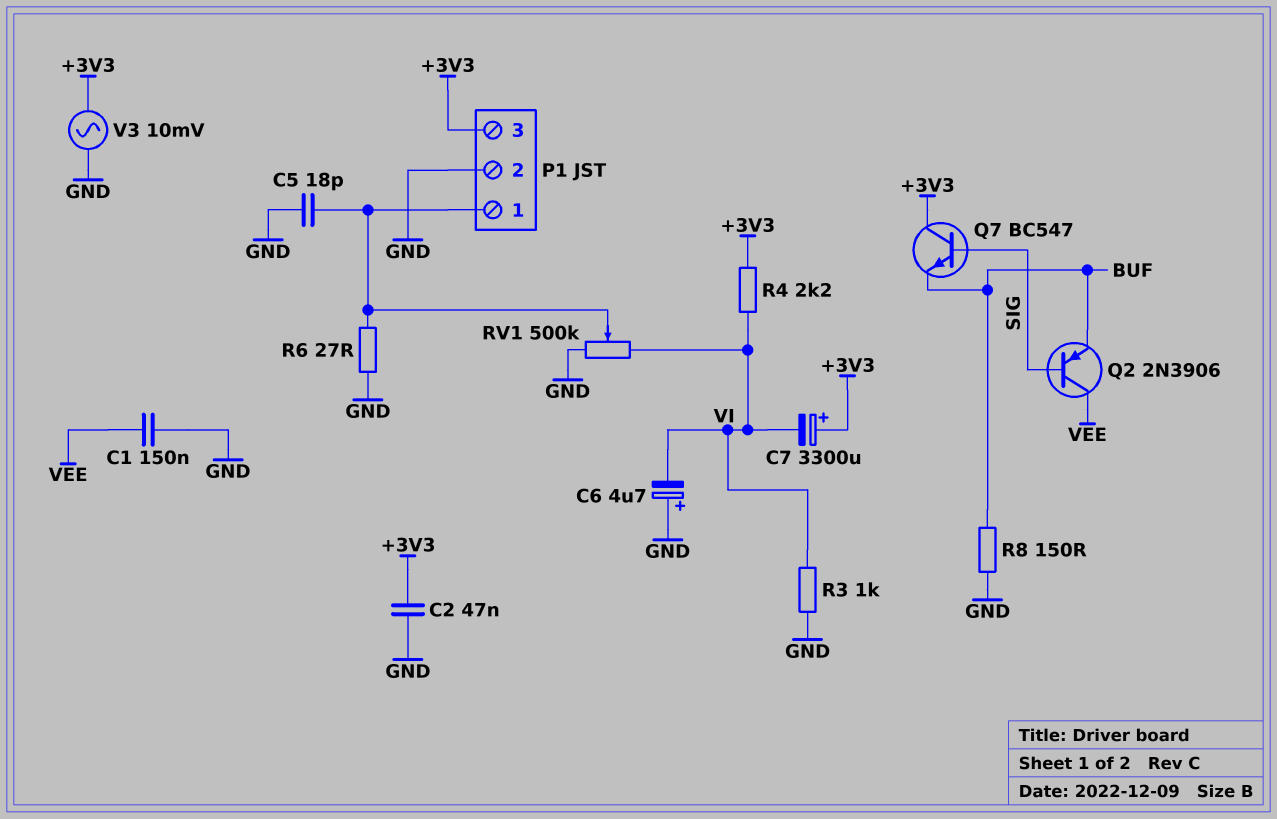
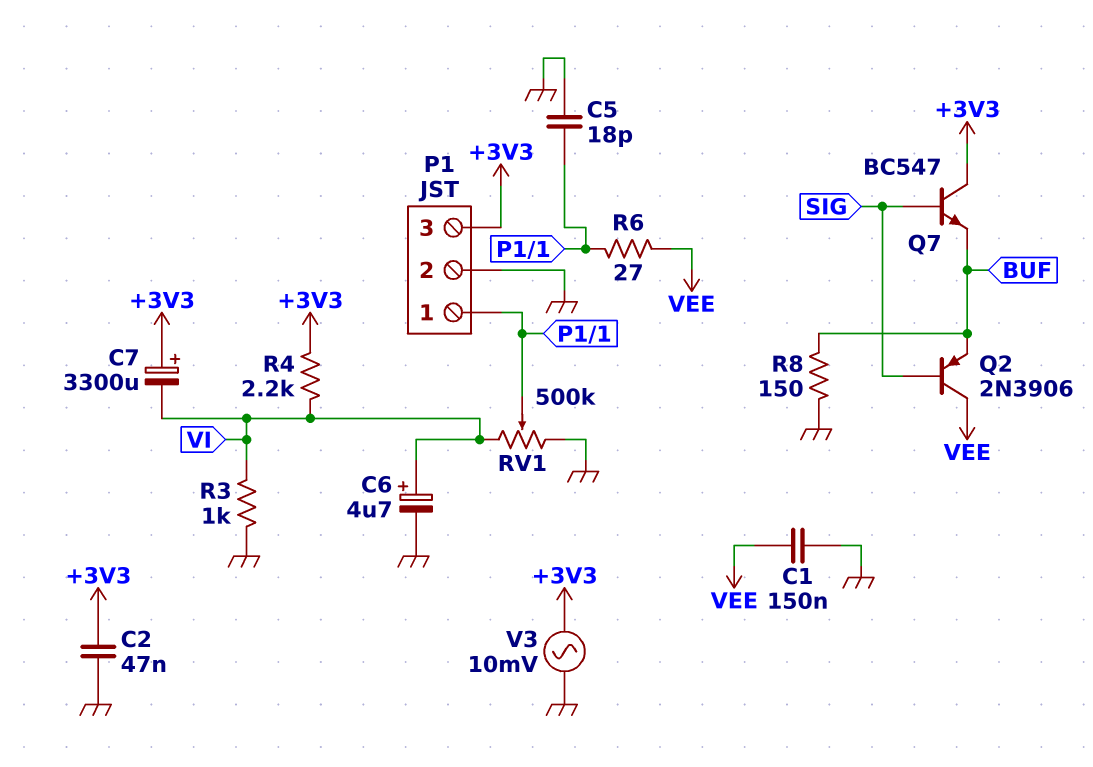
C6: 4.7uF (plus GND, minus VI) -> 4.7uF (plus VI, minus GND)
R6: 27 (GND, P1/1) -> 27 (P1/1, VEE)

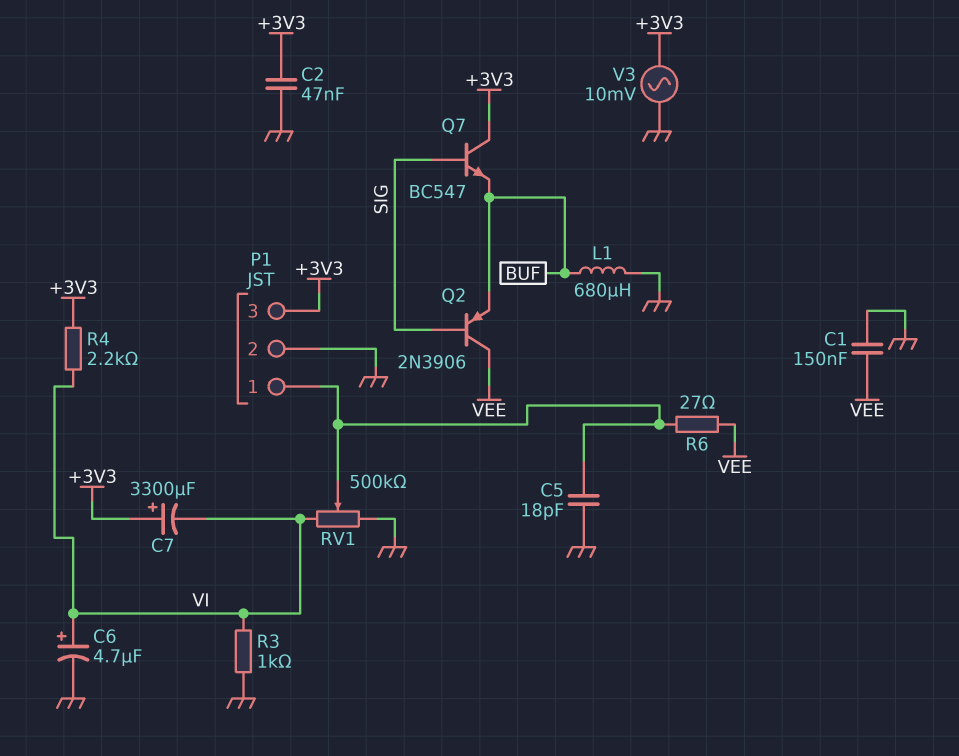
L1: none -> 680uH (BUF, GND)
R8: 150 (BUF, GND) -> none

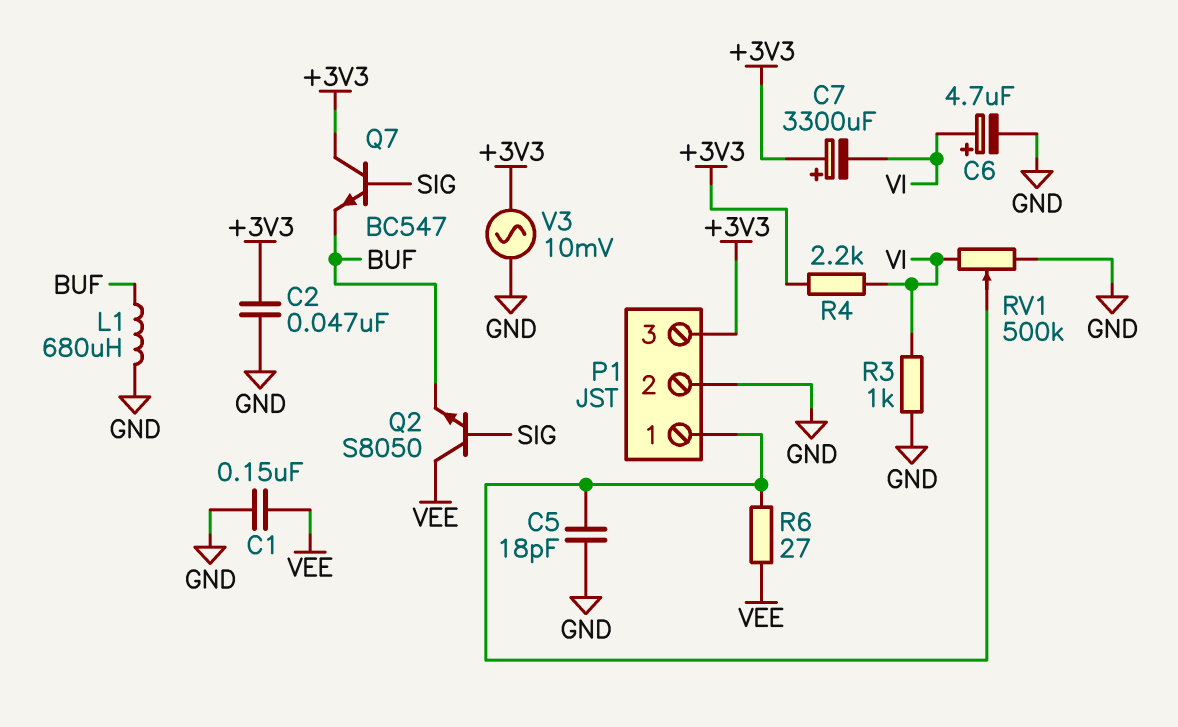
Q2: PNP 2N3906 (B SIG, C VEE, E BUF) -> NPN S8050 (B SIG, C VEE, E BUF)

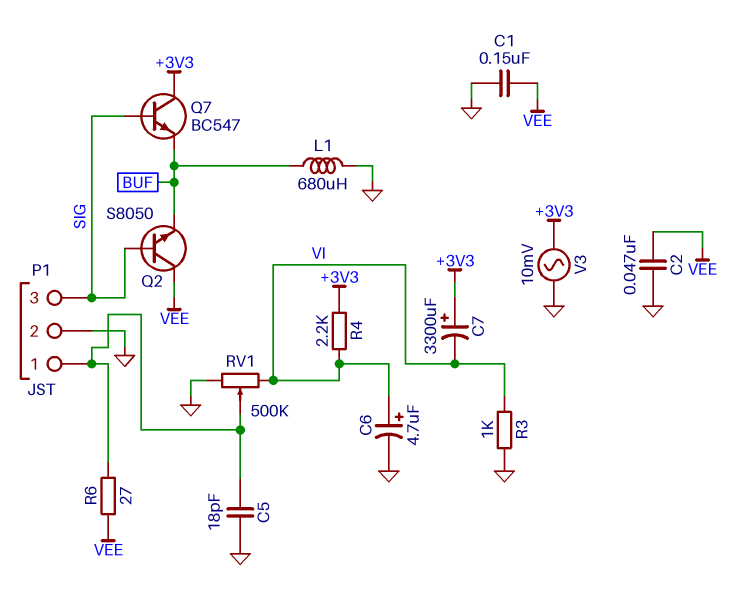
C2: 47nF (+3V3, GND) -> 47nF (GND, VEE)
P1 pin 3: +3V3 -> SIG

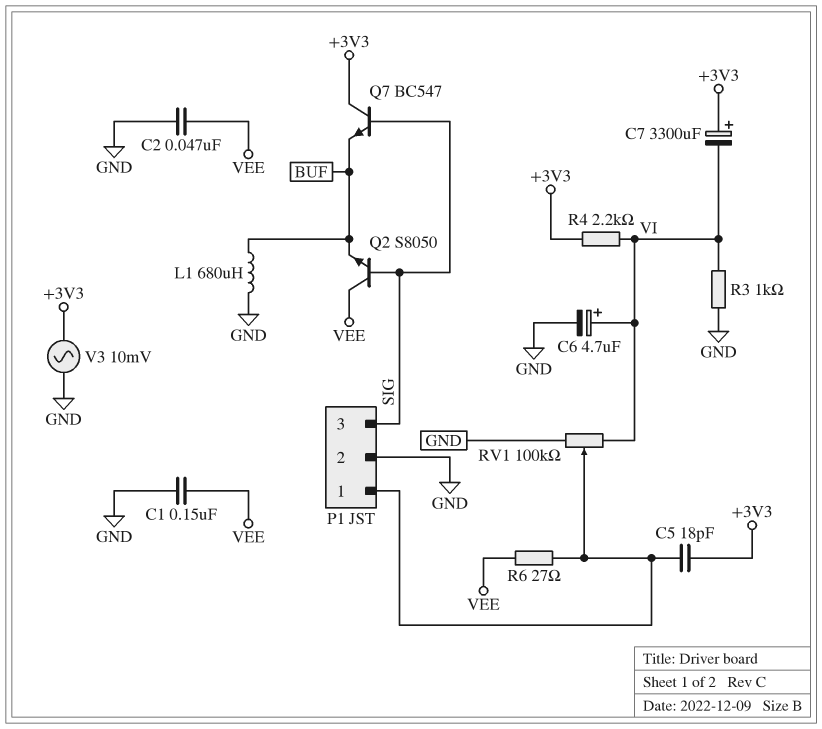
C5: 18pF (GND, P1/1) -> 18pF (+3V3, P1/1)
RV1: 500k (GND, VI, wiper P1/1) -> 100k (GND, VI, wiper P1/1)

